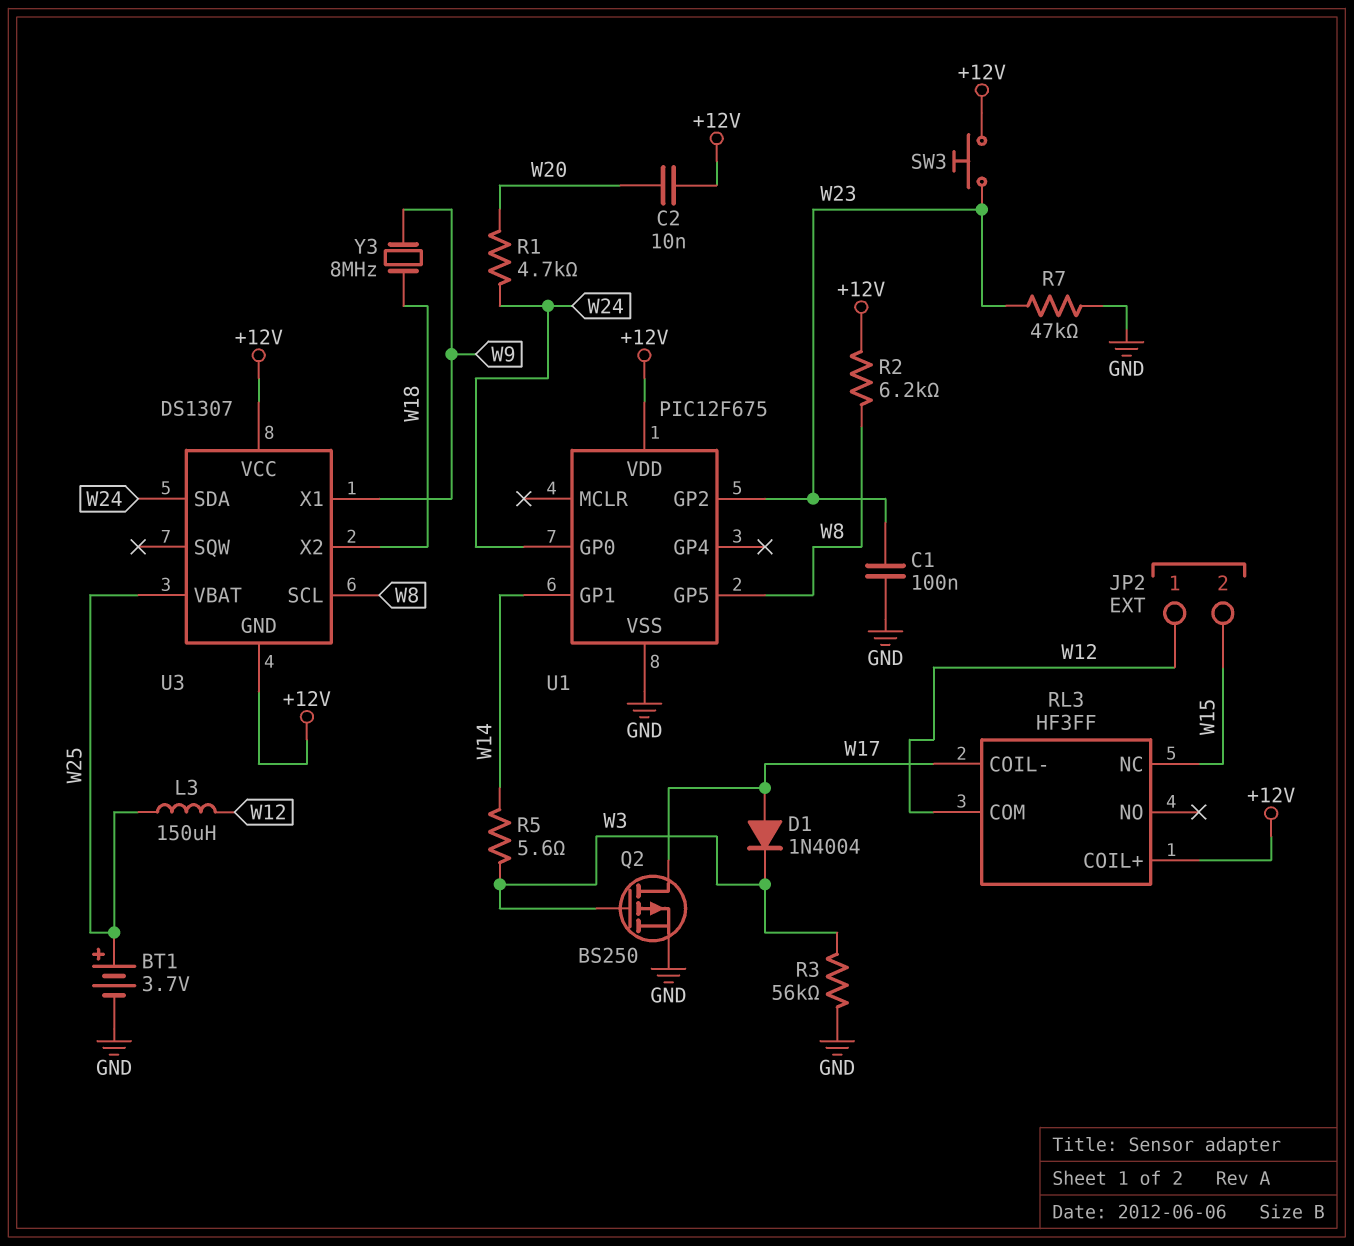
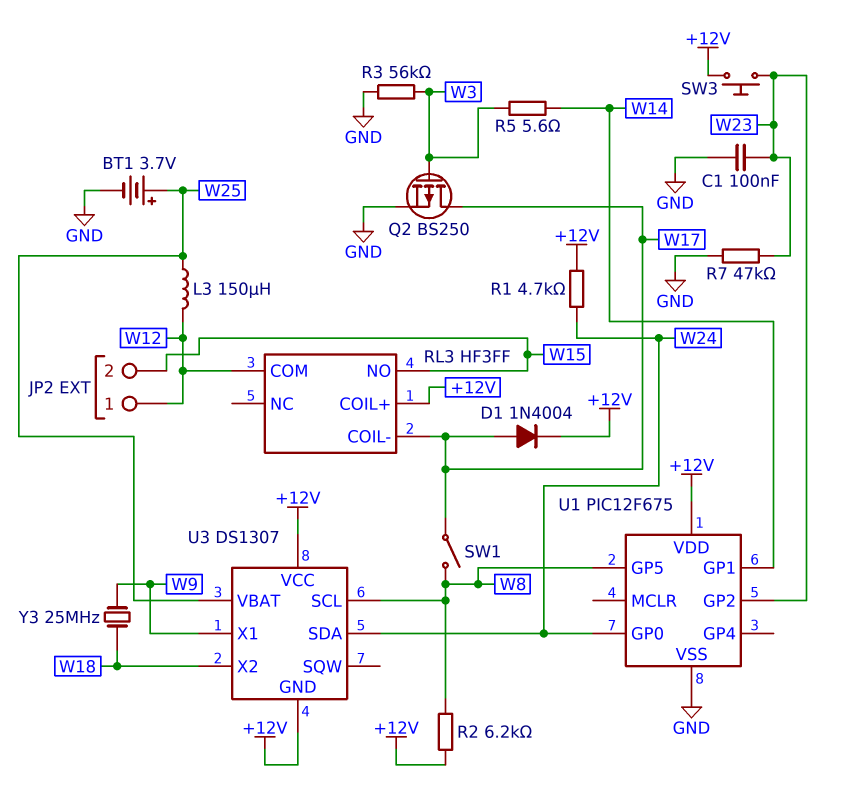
C2: 10nF (+12V, W20) -> none
D1: diode 1N4004 (A W17, K W3) -> diode 1N4004 (A W17, K +12V)
R1: 4.7k (W20, W24) -> 4.7k (+12V, W24)
RL3 pin NC: W15 -> none
RL3 pin NO: none -> W15
SW1: none -> switch (W8, W17)
Y3: 8MHz (W9, W18) -> 25MHz (W9, W18)

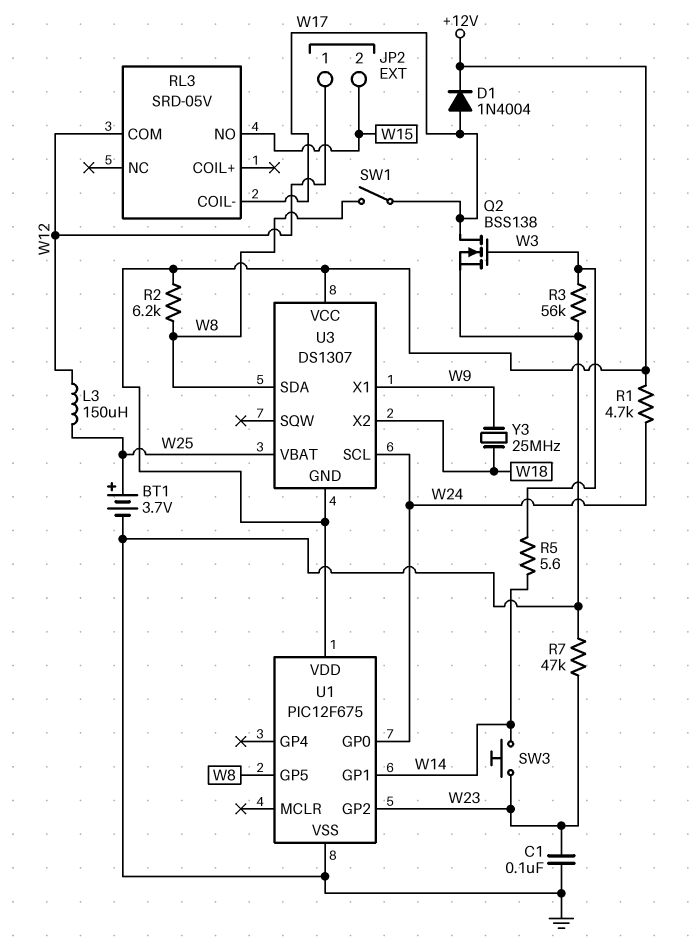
Q2: PMOS BS250 (G W3, D W17, S GND) -> NMOS BSS138 (G W3, D W17, S GND)
RL3: HF3FF -> SRD-05V
RL3 pin COIL+: +12V -> none
SW3: button (+12V, W23) -> button (W14, W23)
U3 pin SCL: W8 -> W24
U3 pin SDA: W24 -> W8

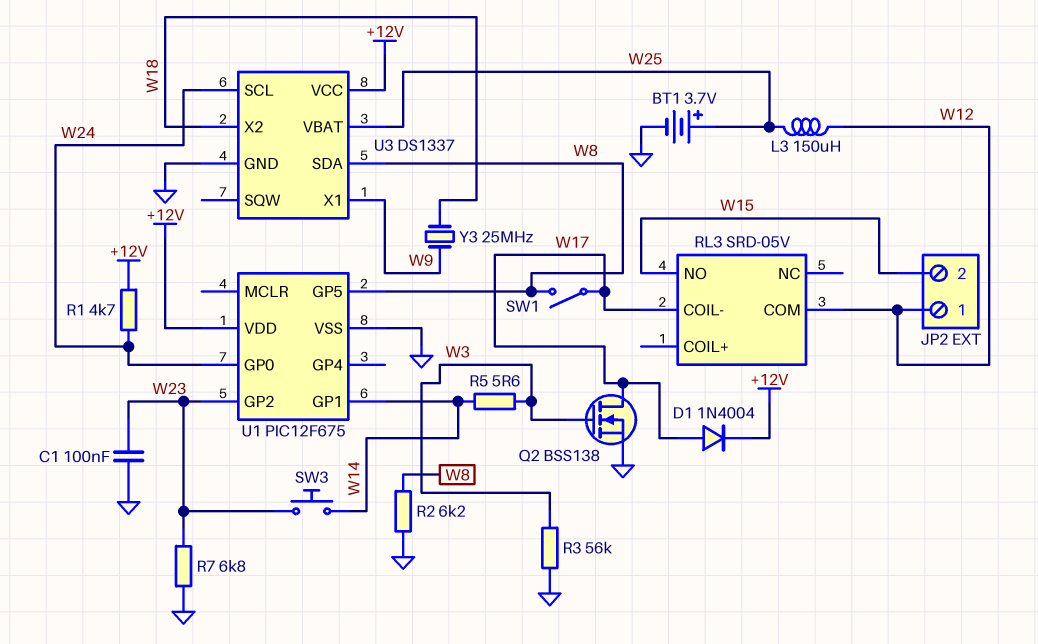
R2: 6.2k (+12V, W8) -> 6.2k (GND, W8)
R7: 47k (GND, W23) -> 6.8k (GND, W23)
U3: DS1307 -> DS1337
U3 pin GND: +12V -> GND

